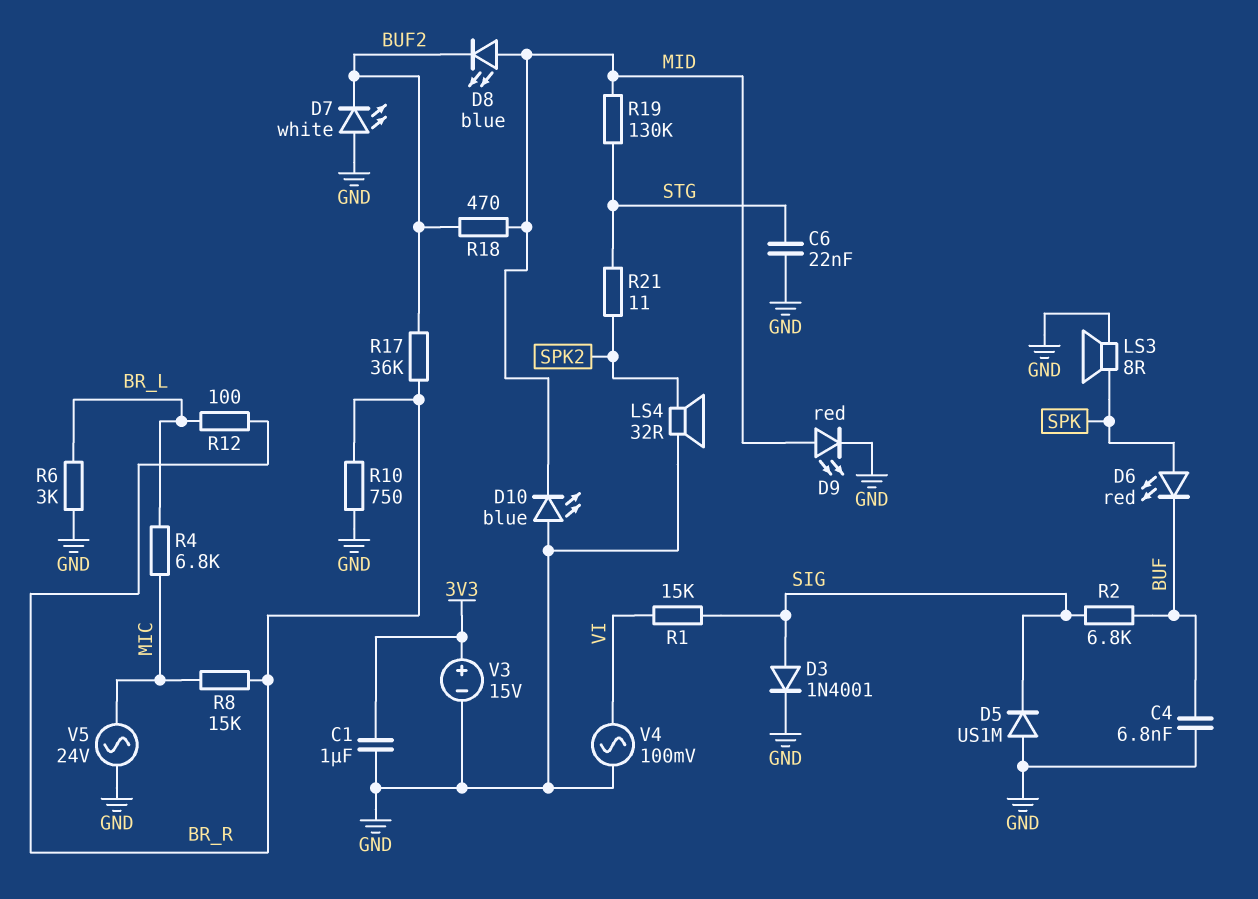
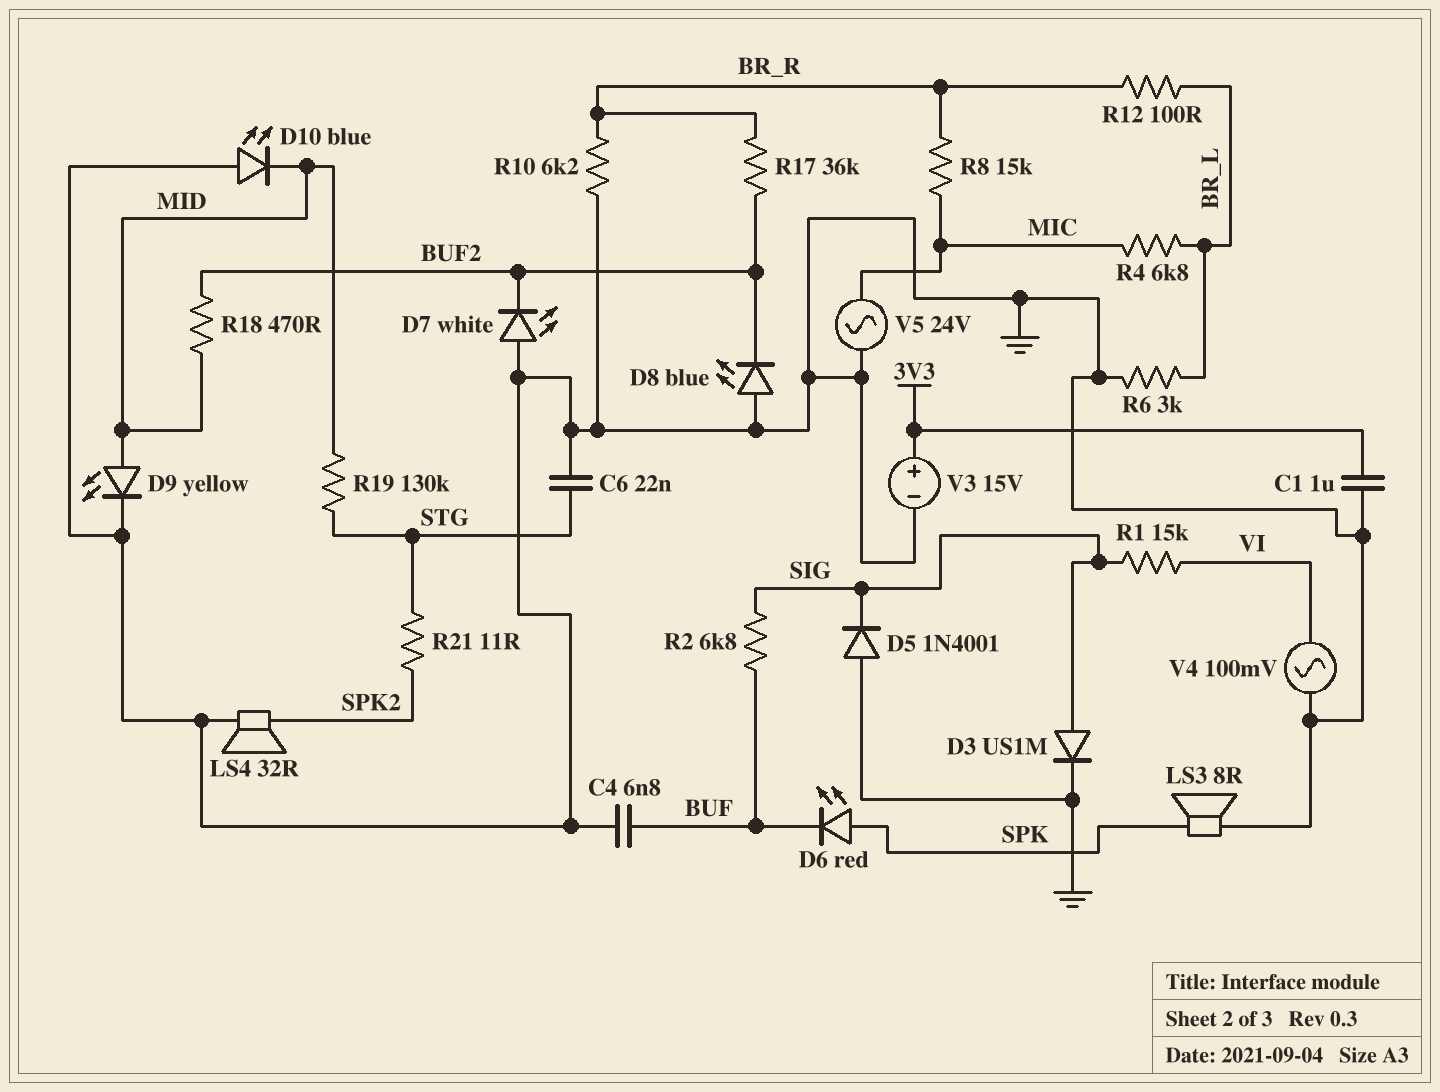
D3: diode 1N4001 (A SIG, K GND) -> diode US1M (A SIG, K GND)
D5: diode US1M (A GND, K SIG) -> diode 1N4001 (A GND, K SIG)
D8: LED blue (A MID, K BUF2) -> LED blue (A GND, K BUF2)
D9: LED red (A MID, K GND) -> LED yellow (A MID, K GND)
R10: 750 (BR_R, GND) -> 6.2k (BR_R, GND)

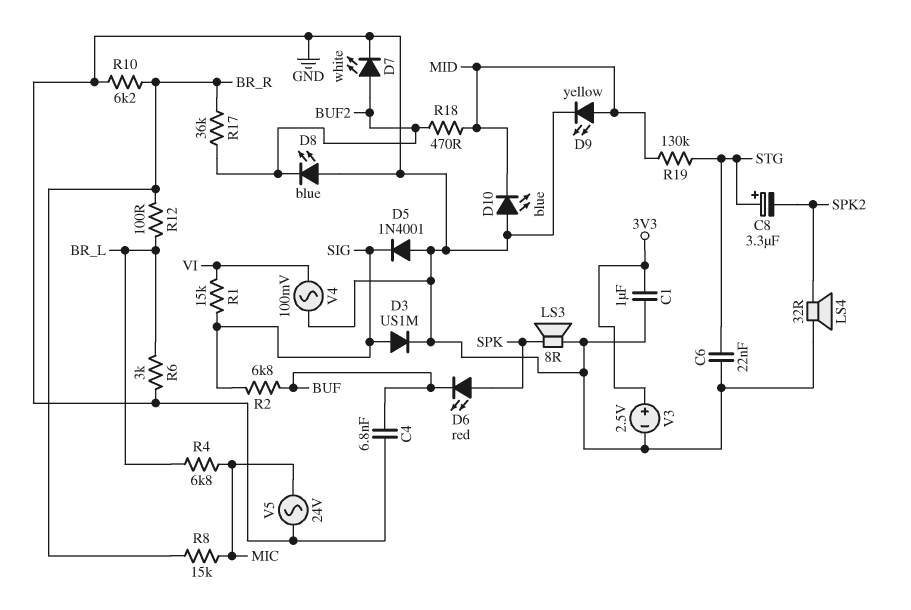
C8: none -> 3.3uF (plus STG, minus SPK2)
D7: LED white (A GND, K BUF2) -> LED white (A BUF2, K GND)
R21: 11 (SPK2, STG) -> none
V3: 15V (plus 3V3, minus GND) -> 2.5V (plus 3V3, minus GND)

